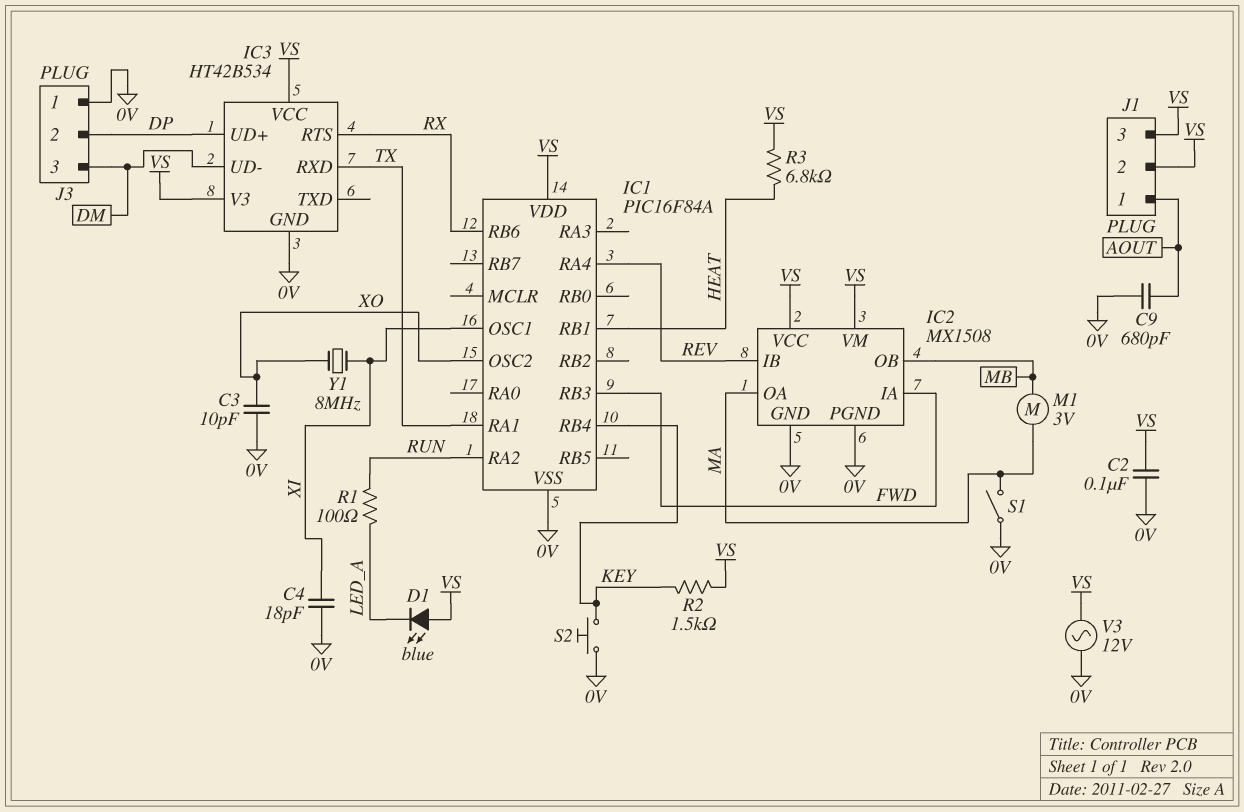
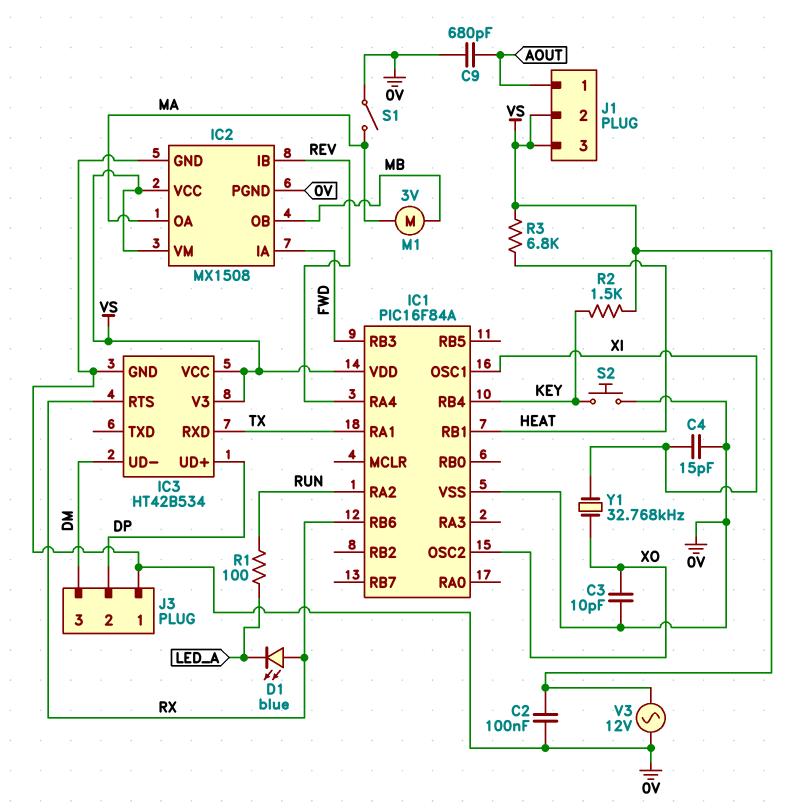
C4: 18pF (0V, XI) -> 15pF (0V, XI)
D1: LED blue (A VS, K LED_A) -> LED blue (A RX, K LED_A)
Y1: 8MHz (XI, XO) -> 32.768kHz (XI, XO)

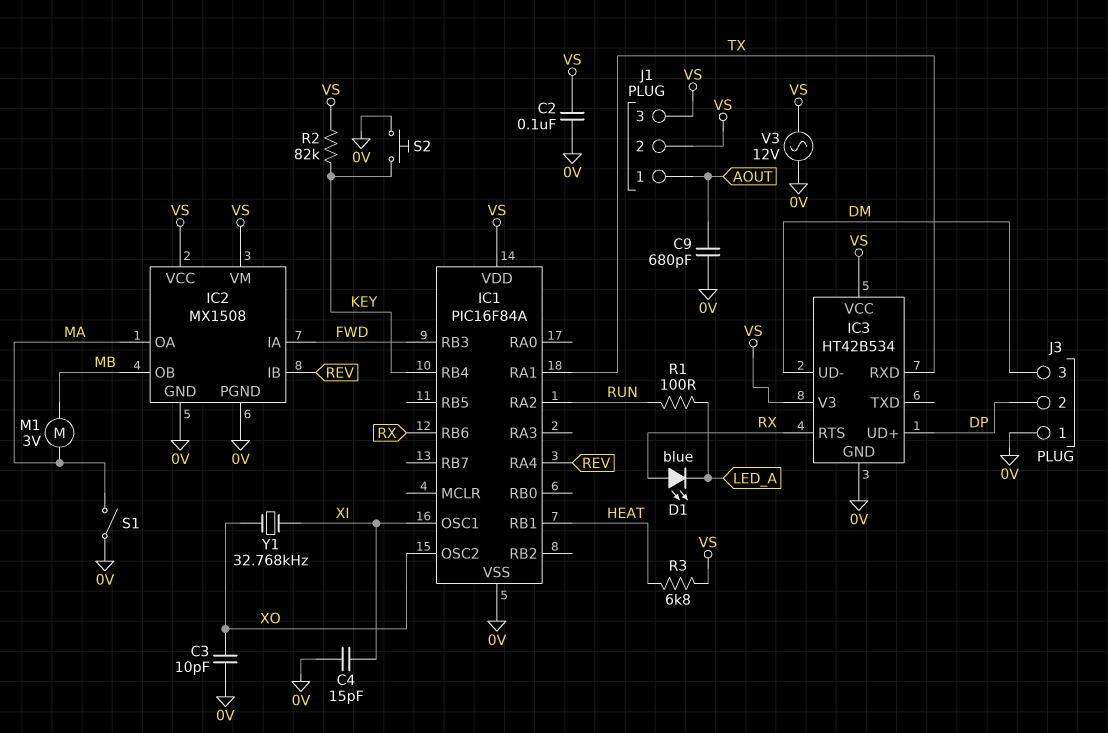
R2: 1.5k (KEY, VS) -> 82k (KEY, VS)

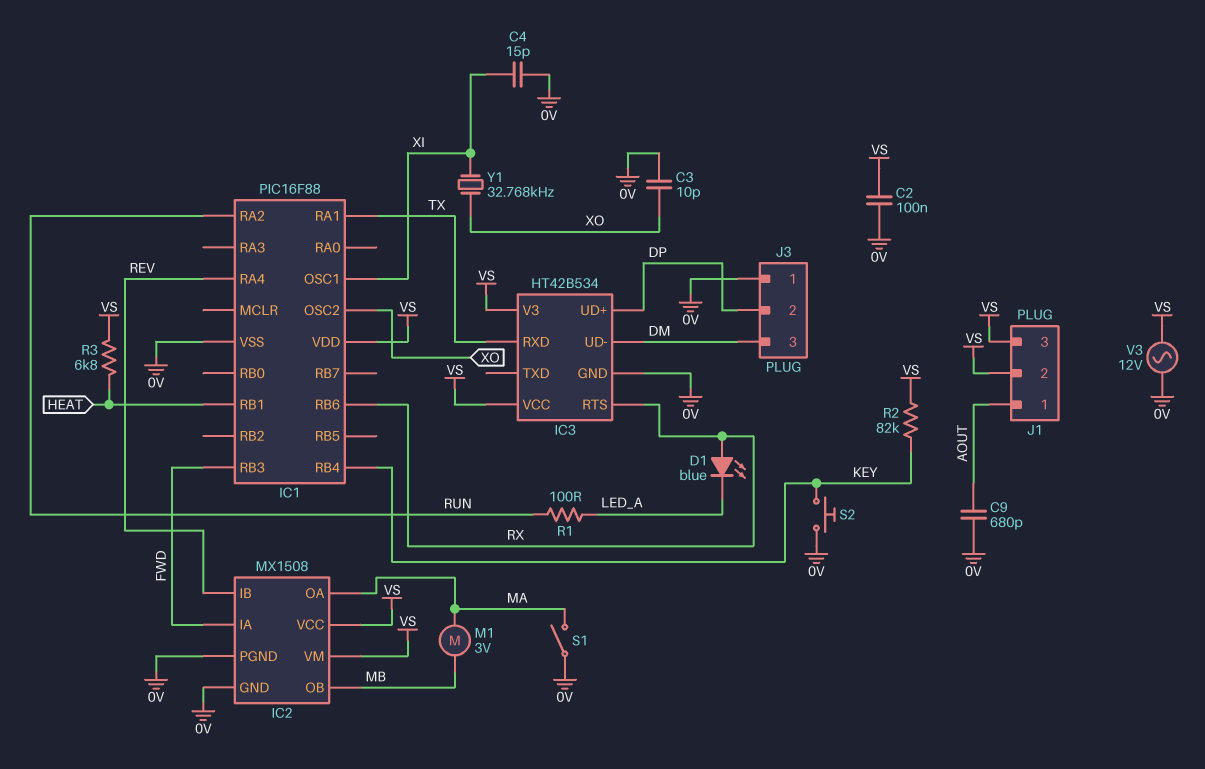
IC1: PIC16F84A -> PIC16F88

